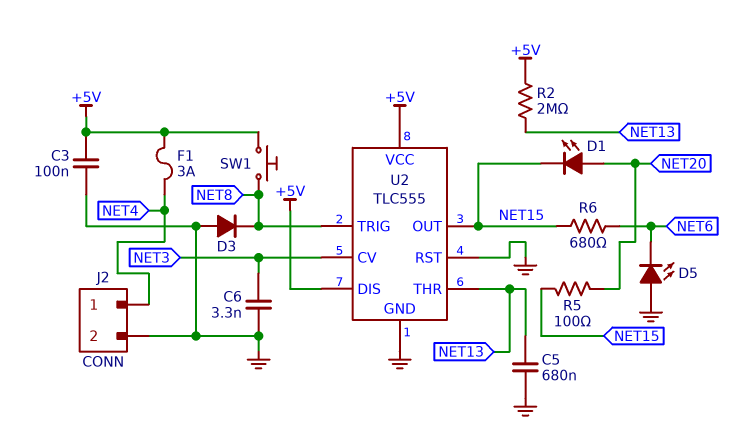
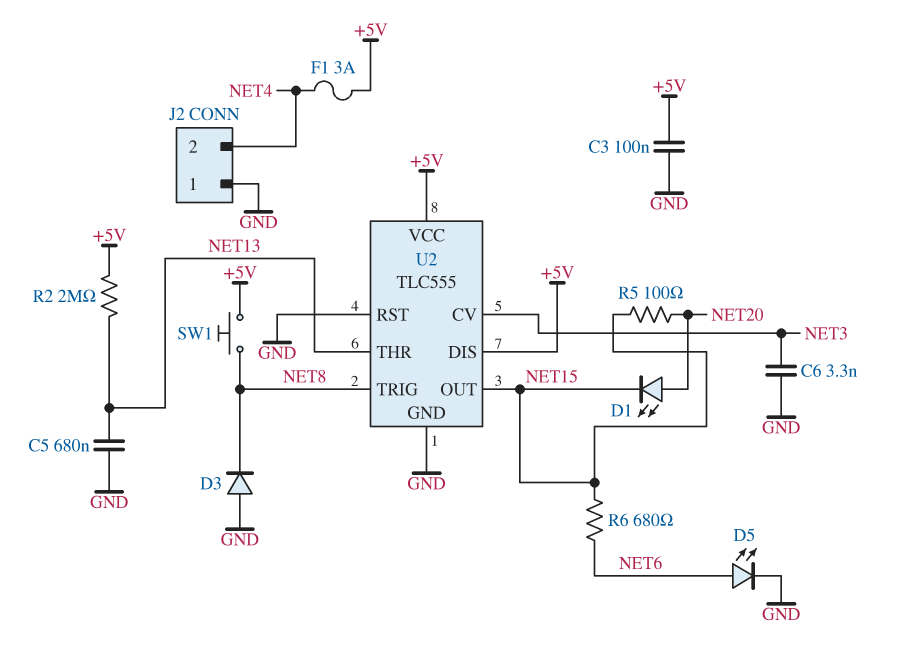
D5: LED (A GND, K NET6) -> LED (A NET6, K GND)
J2 pin 1: NET4 -> GND
J2 pin 2: GND -> NET4

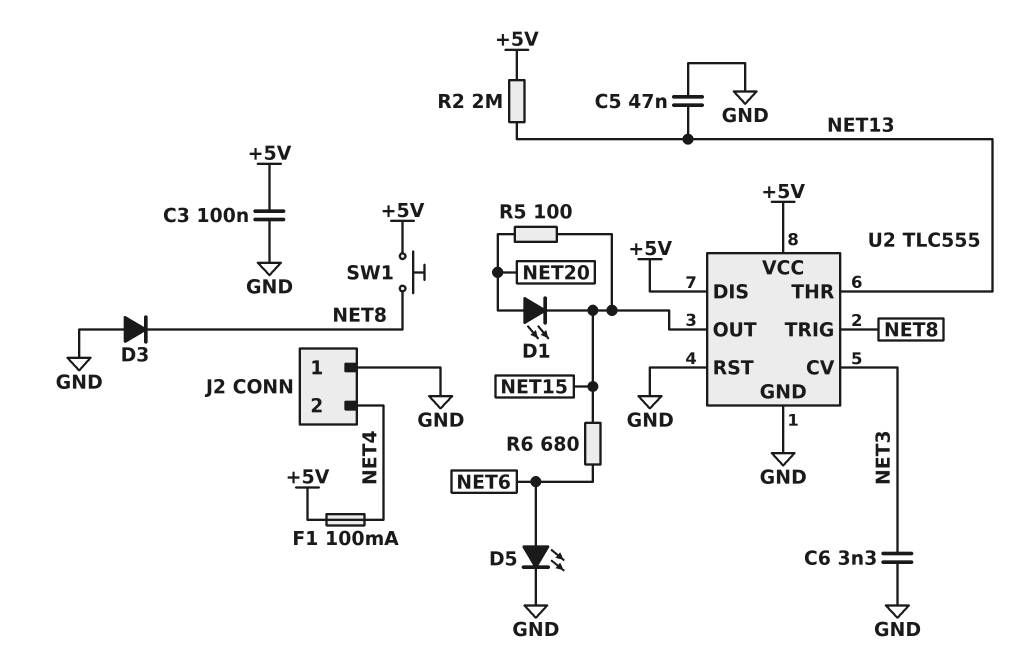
C5: 680nF (GND, NET13) -> 47nF (GND, NET13)
F1: 3A (+5V, NET4) -> 100mA (+5V, NET4)

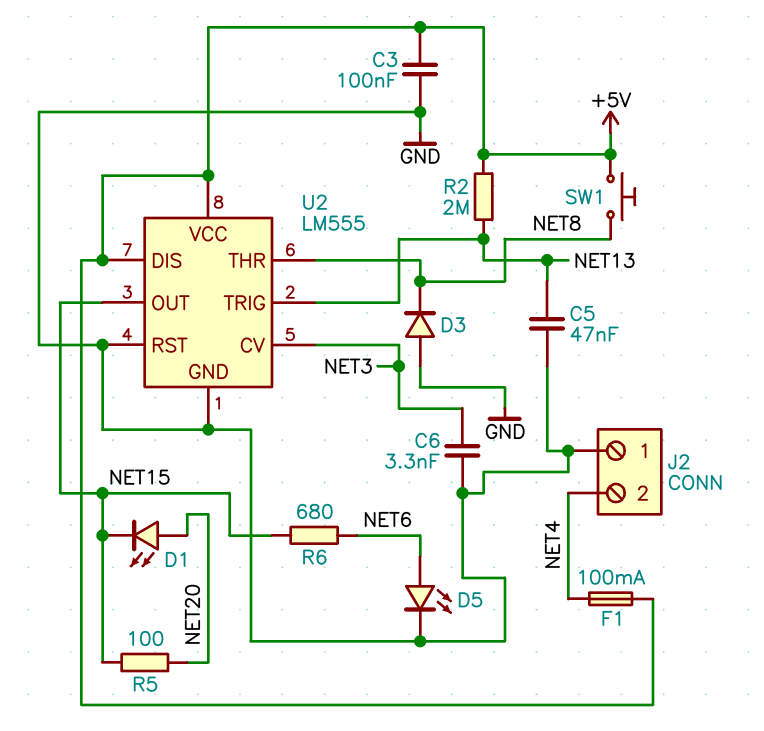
U2: TLC555 -> LM555
U2 pin THR: NET13 -> NET8
U2 pin TRIG: NET8 -> NET13

